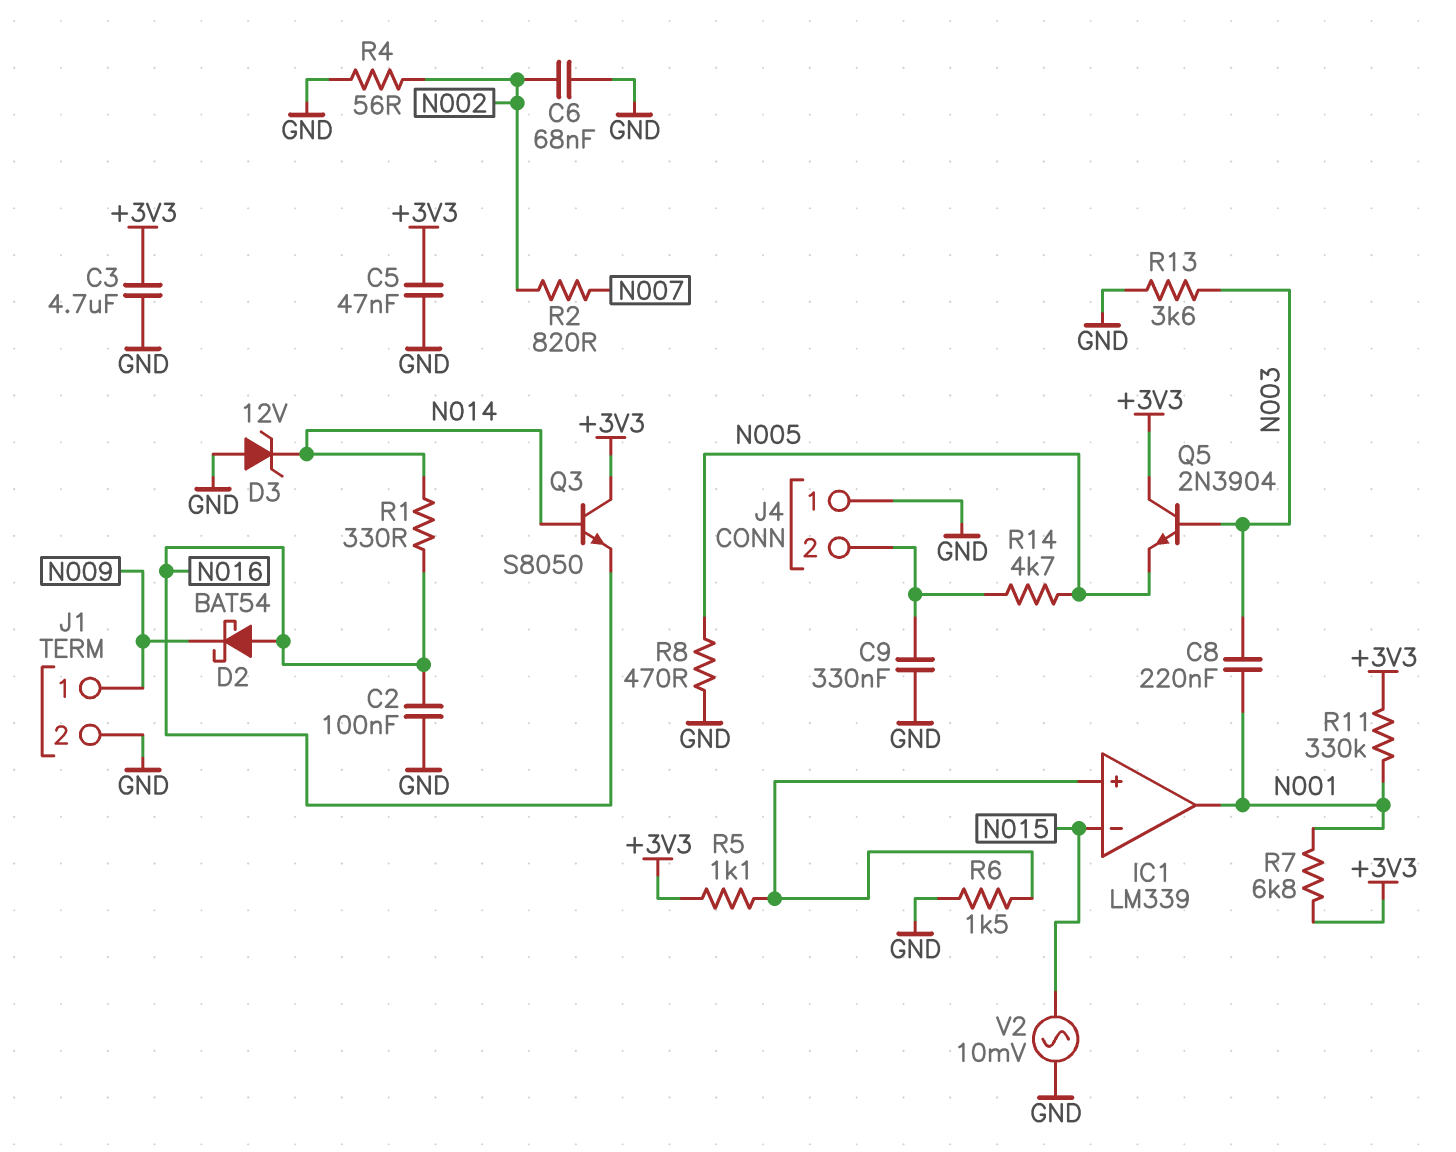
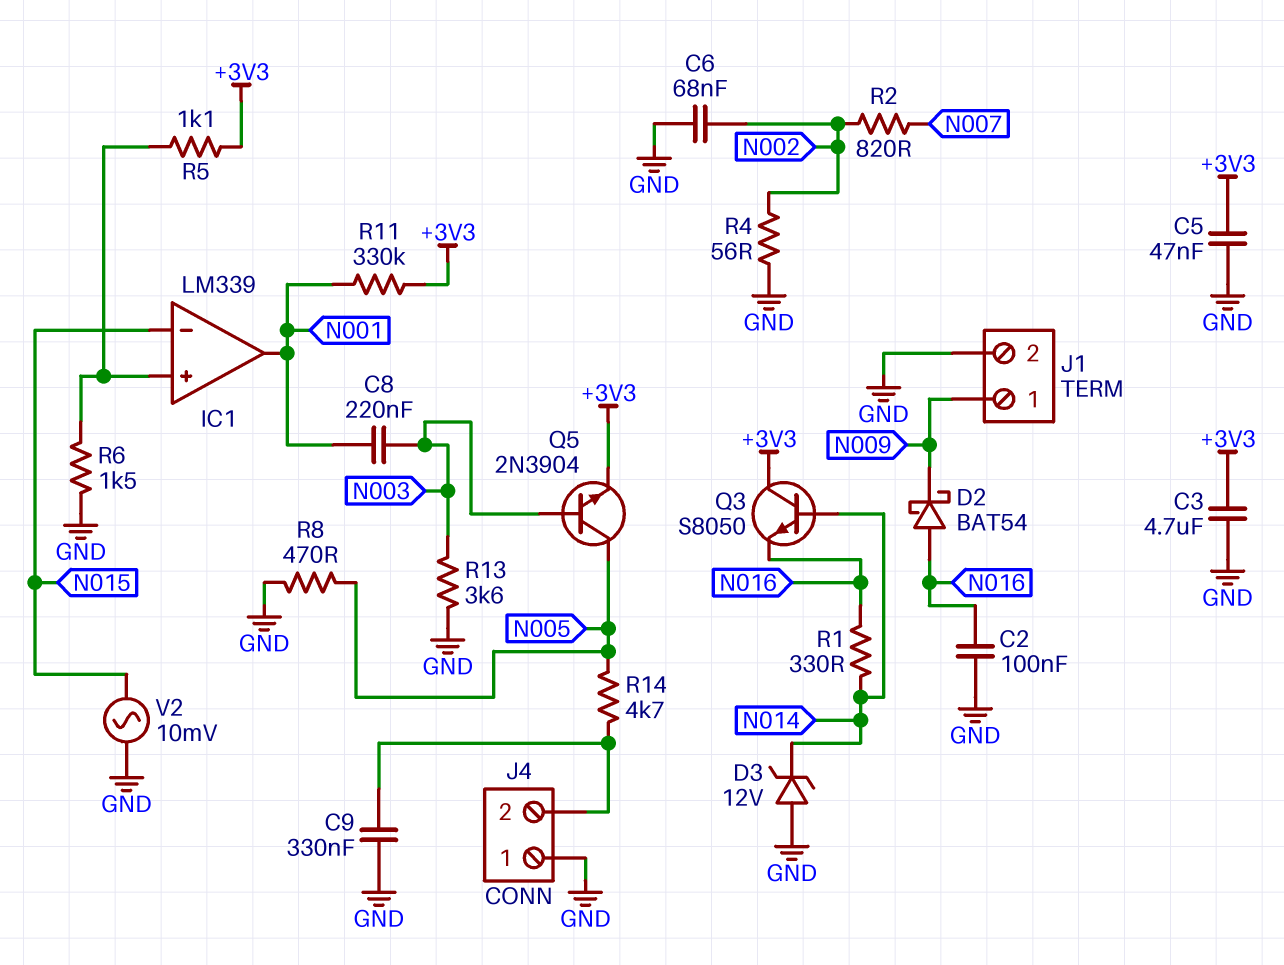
Q5: NPN 2N3904 (B N003, C +3V3, E N005) -> NPN 2N3904 (B N003, C N005, E +3V3)
R7: 6.8k (+3V3, N001) -> none

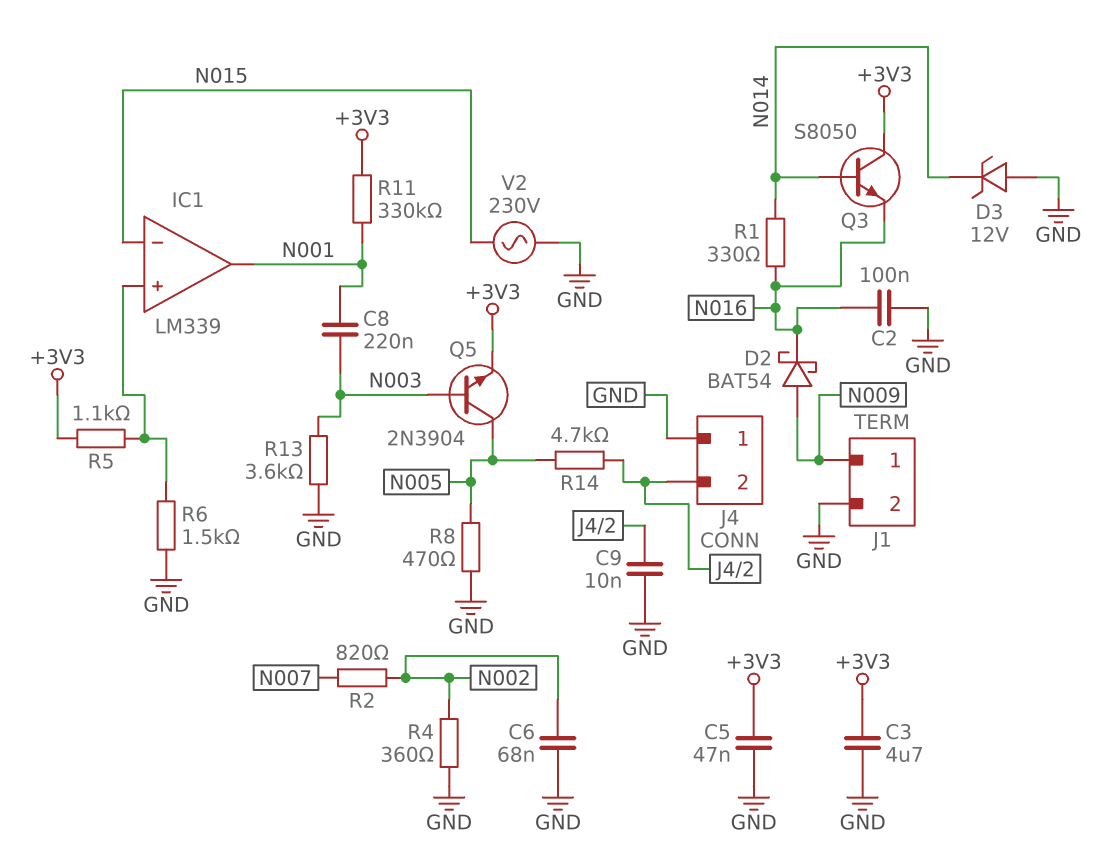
C9: 330nF (GND, J4/2) -> 10nF (GND, J4/2)
D2: schottky BAT54 (A N016, K N009) -> schottky BAT54 (A N009, K N016)
R4: 56 (GND, N002) -> 360 (GND, N002)
V2: AC 10mV (GND, N015) -> AC 230V (GND, N015)

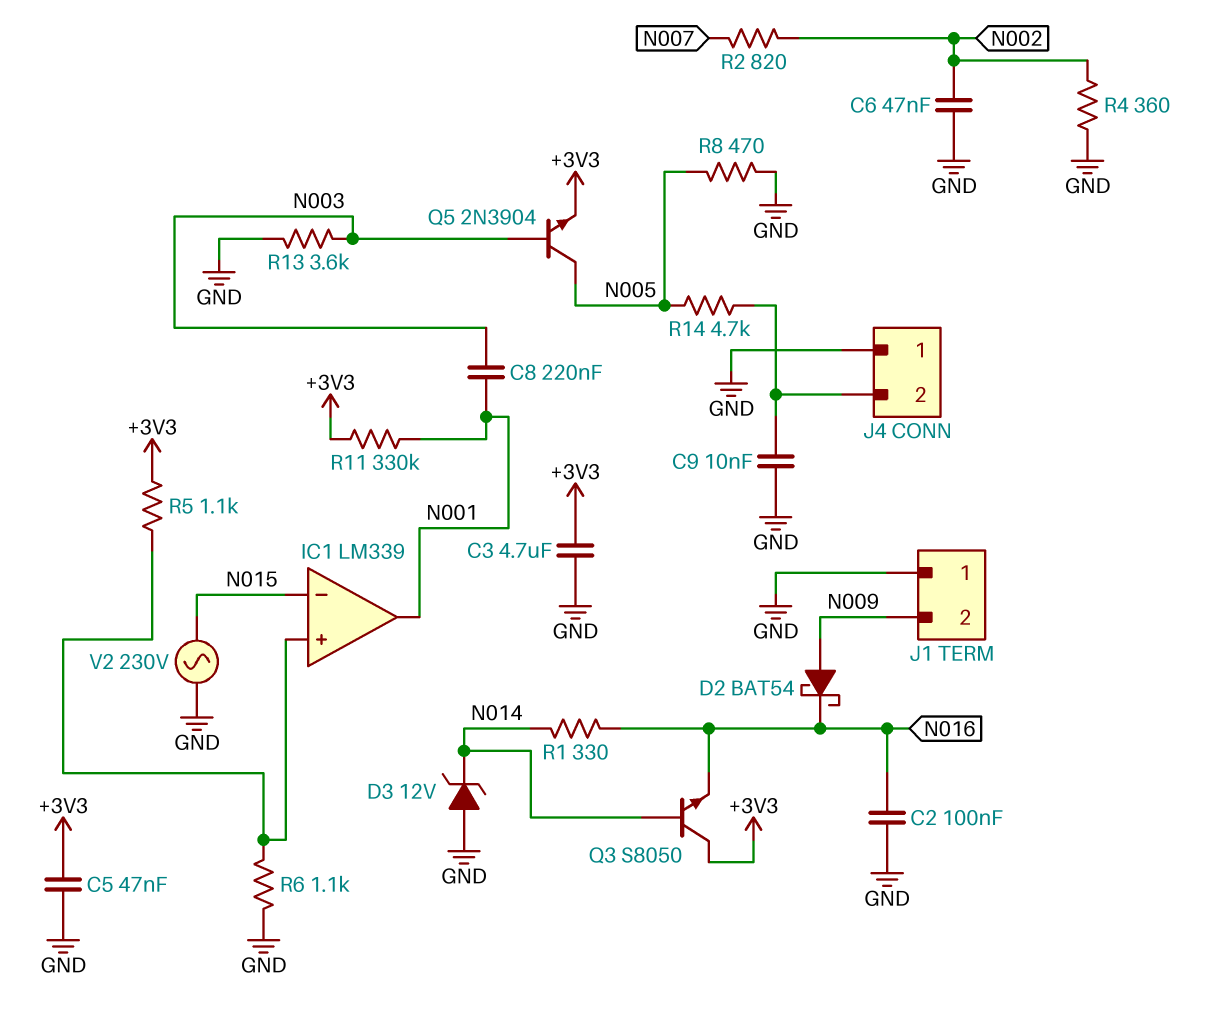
C6: 68nF (GND, N002) -> 47nF (GND, N002)
J1 pin 1: N009 -> GND
J1 pin 2: GND -> N009
R6: 1.5k (GND, IC1/in+) -> 1.1k (GND, IC1/in+)

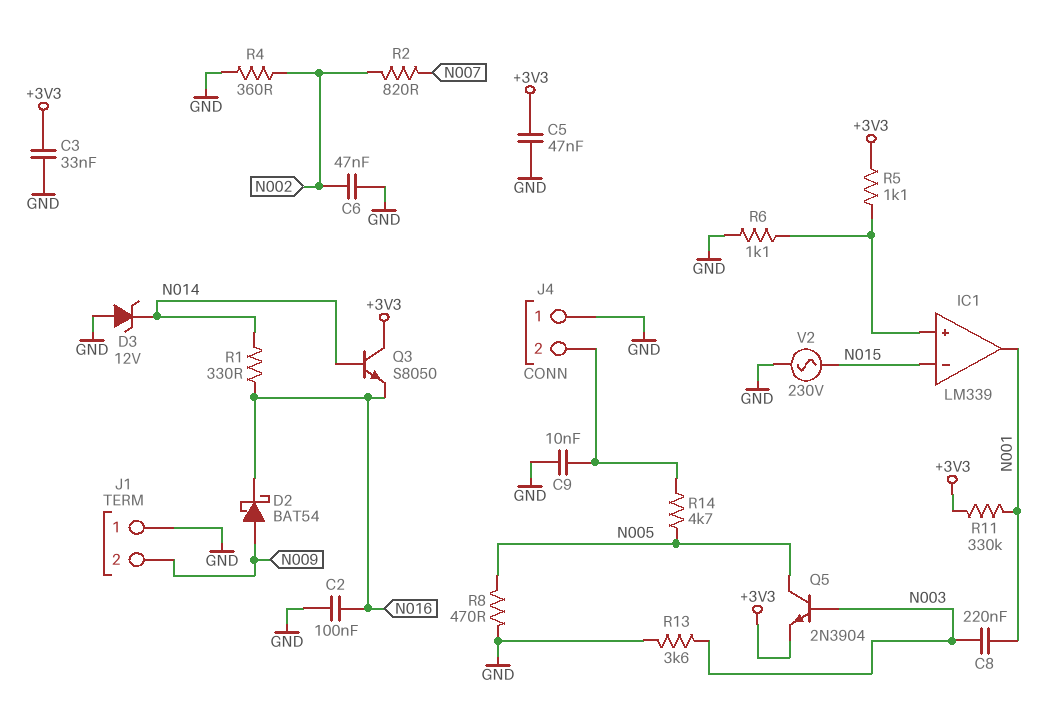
C3: 4.7uF (+3V3, GND) -> 33nF (+3V3, GND)

